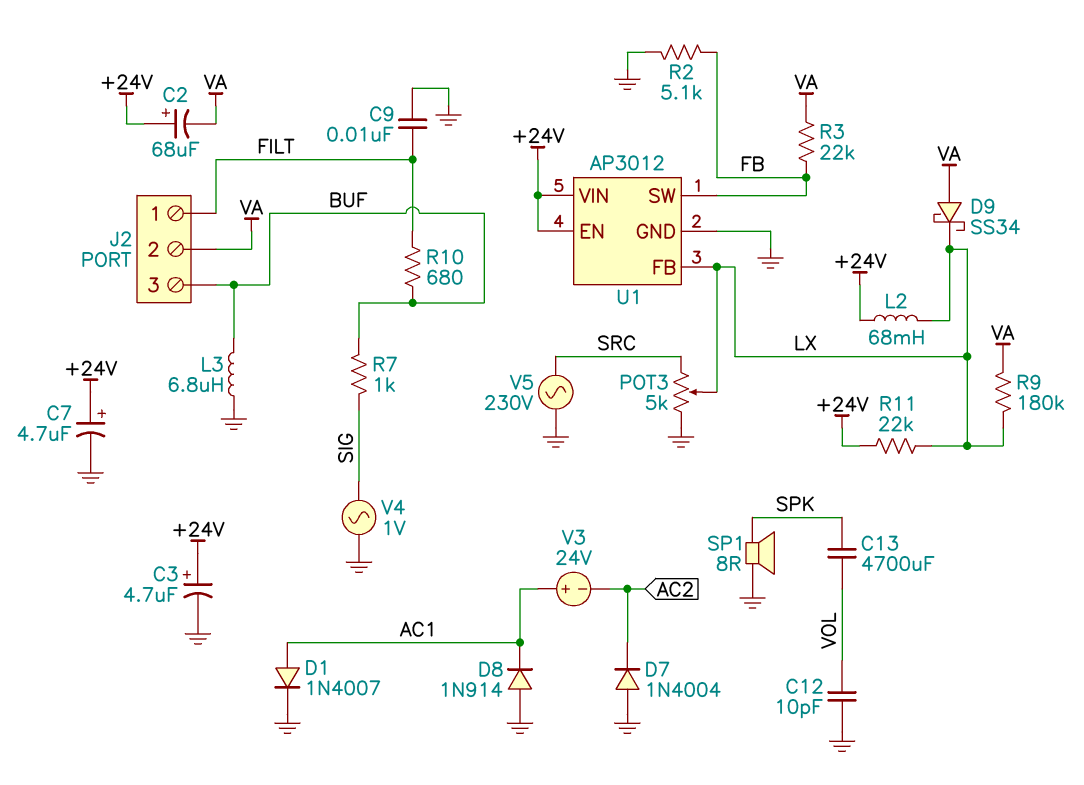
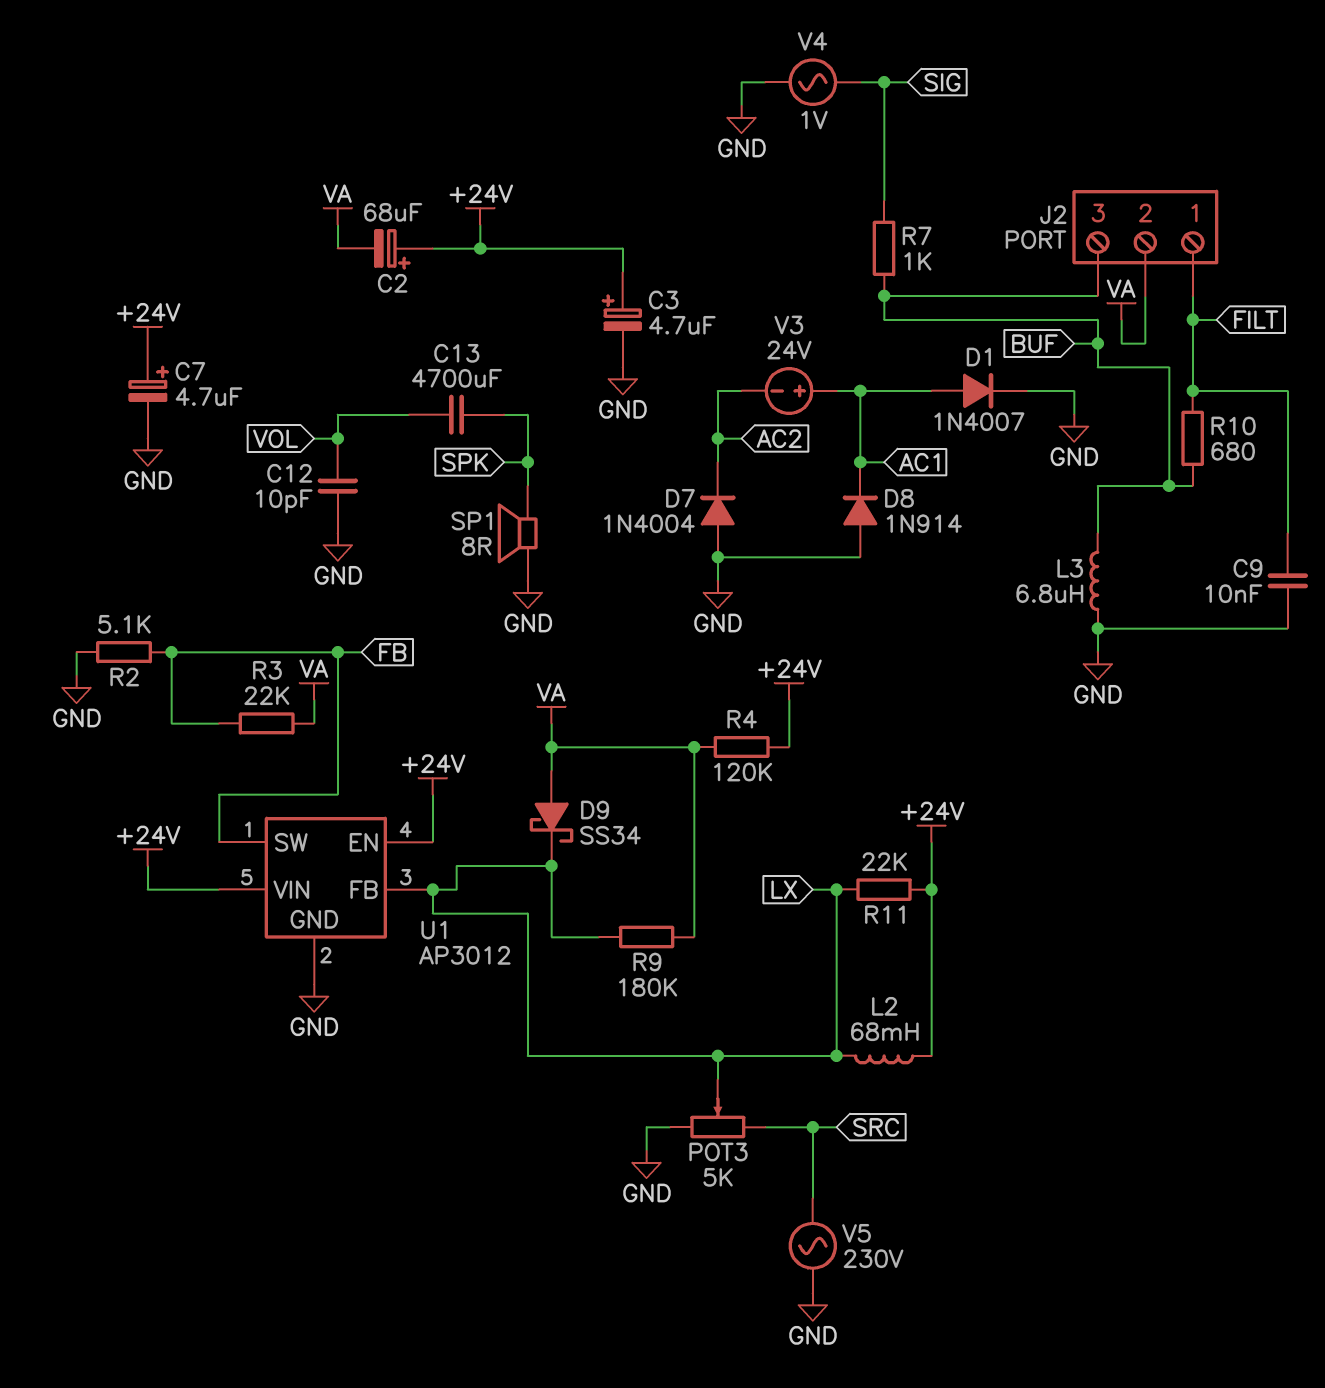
R4: none -> 120k (+24V, VA)

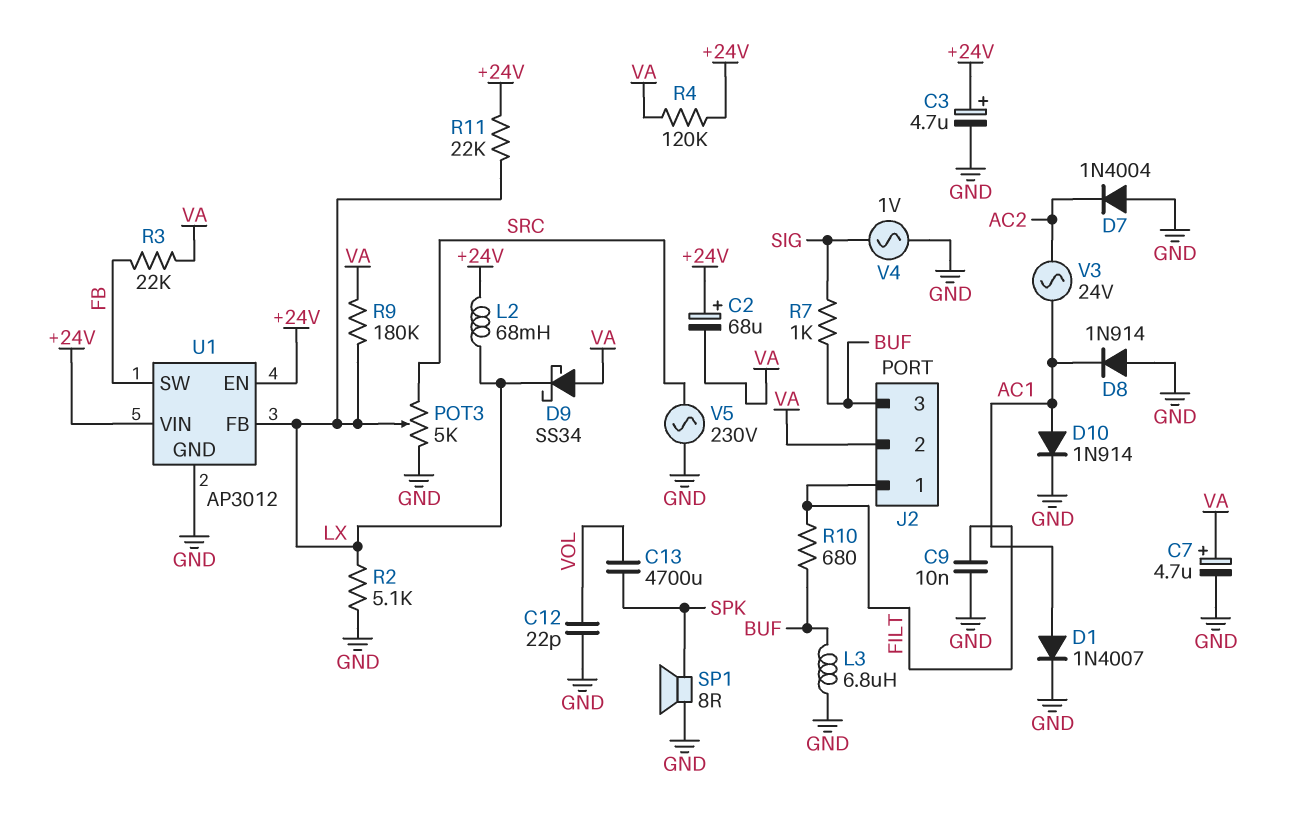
C7: 4.7uF (plus +24V, minus GND) -> 4.7uF (plus VA, minus GND)
C12: 10pF (GND, VOL) -> 22pF (GND, VOL)
D10: none -> diode 1N914 (A AC1, K GND)
R2: 5.1k (FB, GND) -> 5.1k (GND, LX)
V3: 24V (plus AC1, minus AC2) -> AC 24V (AC1, AC2)

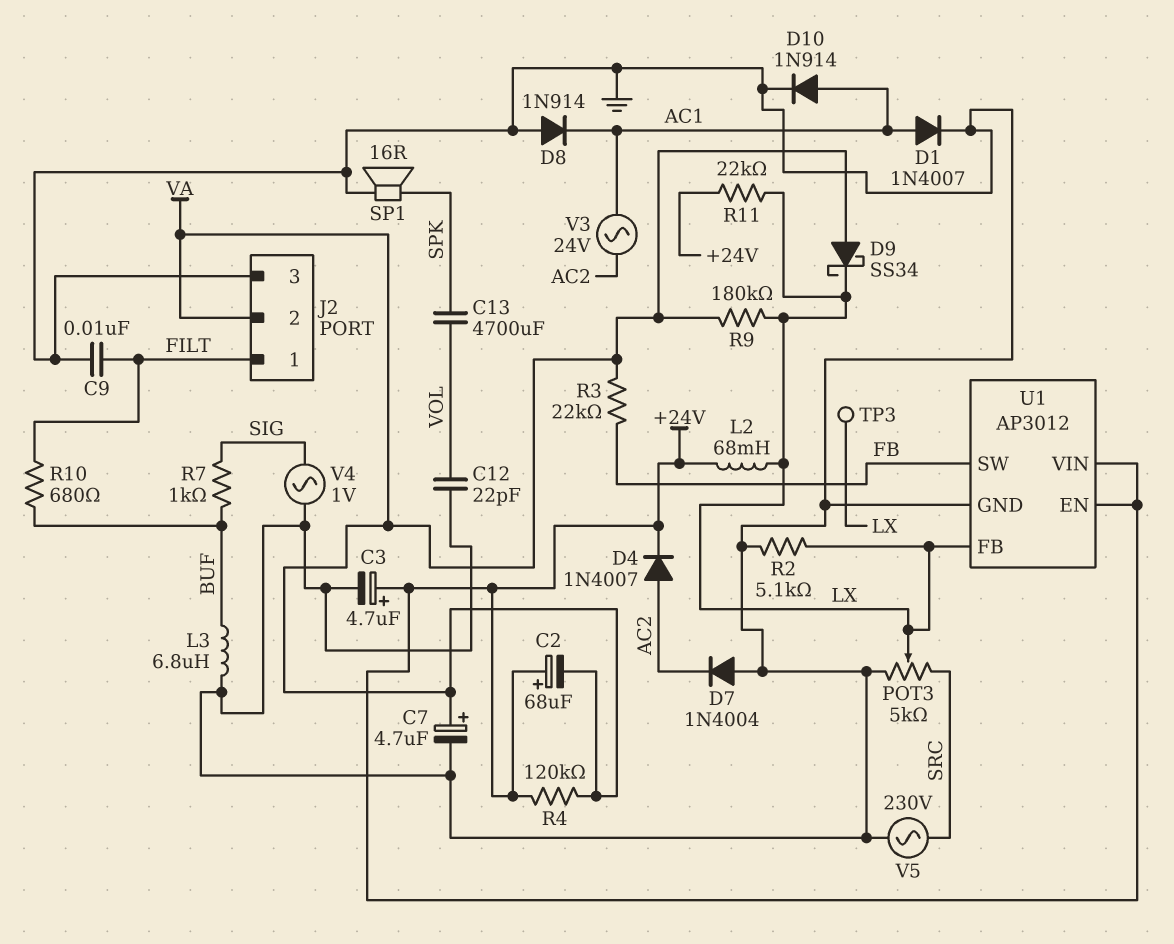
D4: none -> diode 1N4007 (A AC2, K +24V)
J2 pin 3: BUF -> GND
SP1: speaker 8R (GND, SPK) -> speaker 16R (GND, SPK)
TP3: none -> test point (LX)

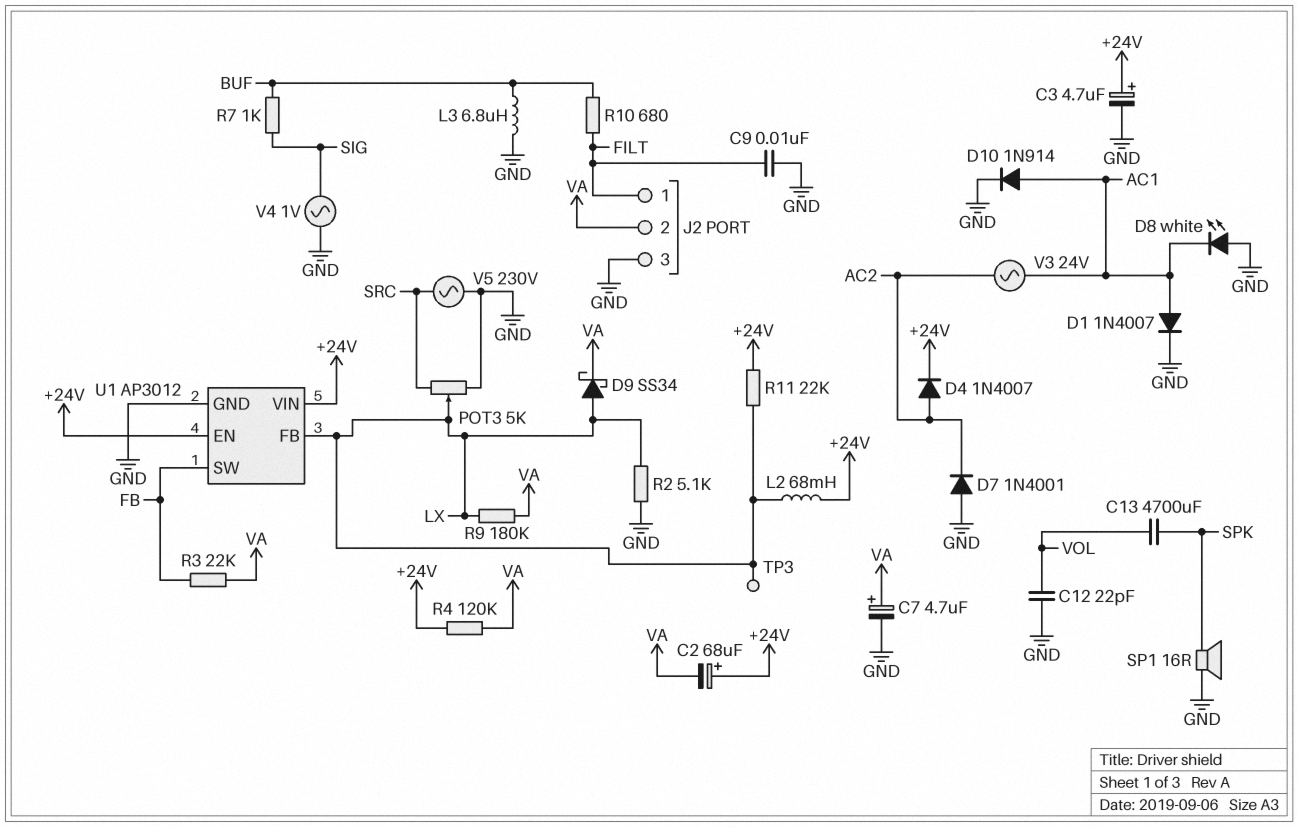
D7: diode 1N4004 (A GND, K AC2) -> diode 1N4001 (A GND, K AC2)
D8: diode 1N914 (A GND, K AC1) -> LED white (A GND, K AC1)
D9: schottky SS34 (A VA, K LX) -> schottky SS34 (A LX, K VA)

